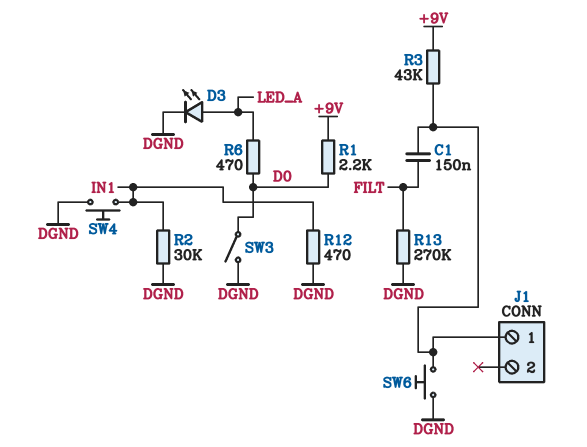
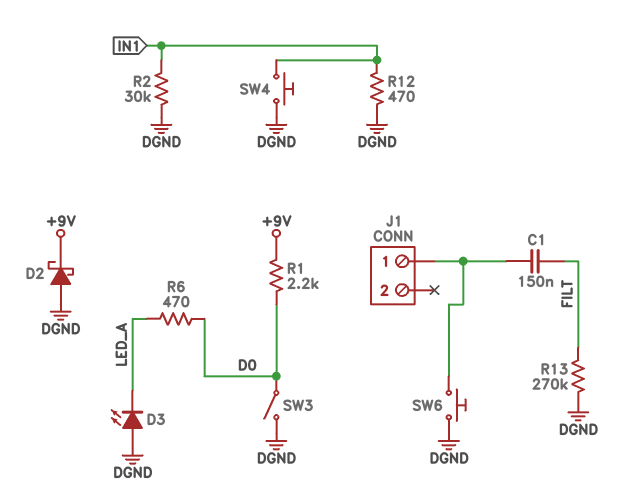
D2: none -> schottky (A DGND, K +9V)
D3: LED (A LED_A, K DGND) -> LED (A DGND, K LED_A)
R3: 43k (+9V, J1/1) -> none

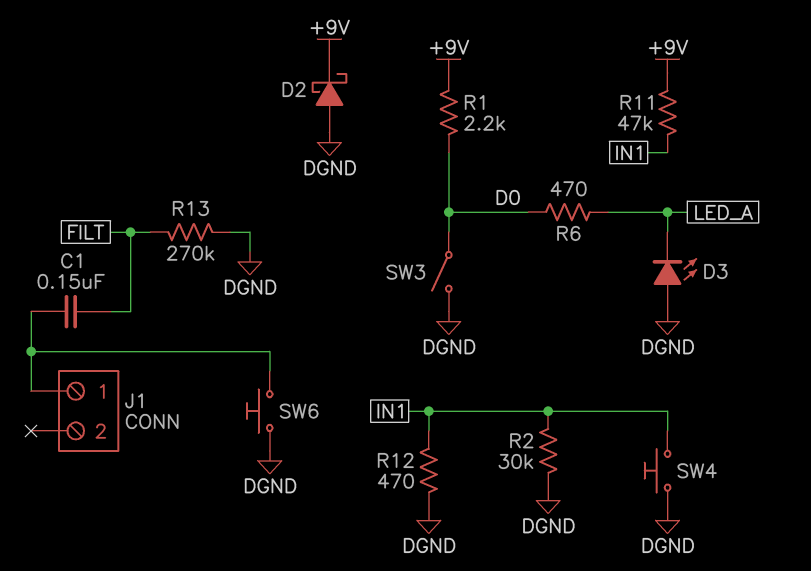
R11: none -> 47k (+9V, IN1)

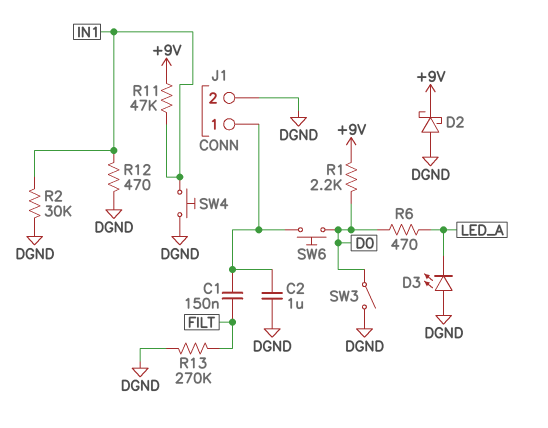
C2: none -> 1uF (DGND, J1/1)
J1 pin 2: none -> DGND
SW6: button (DGND, J1/1) -> button (D0, J1/1)

